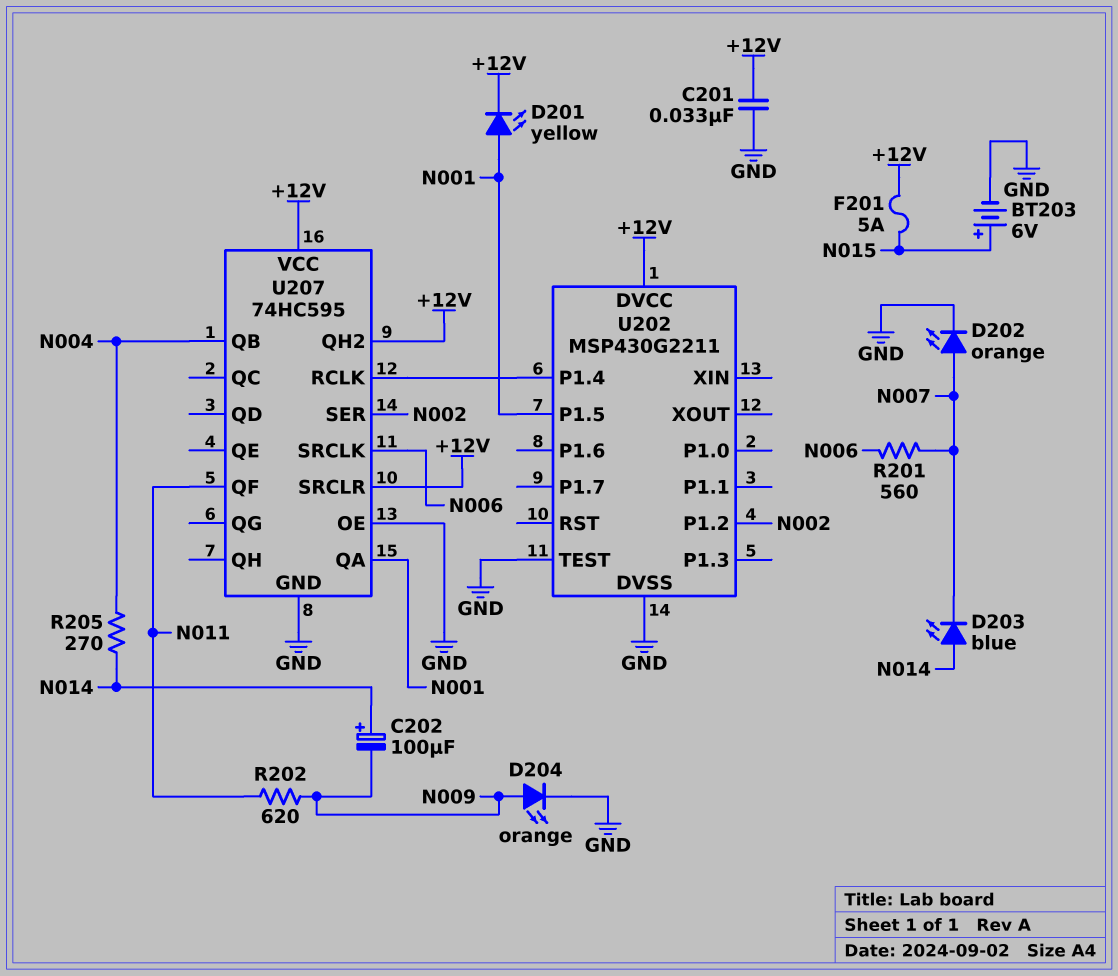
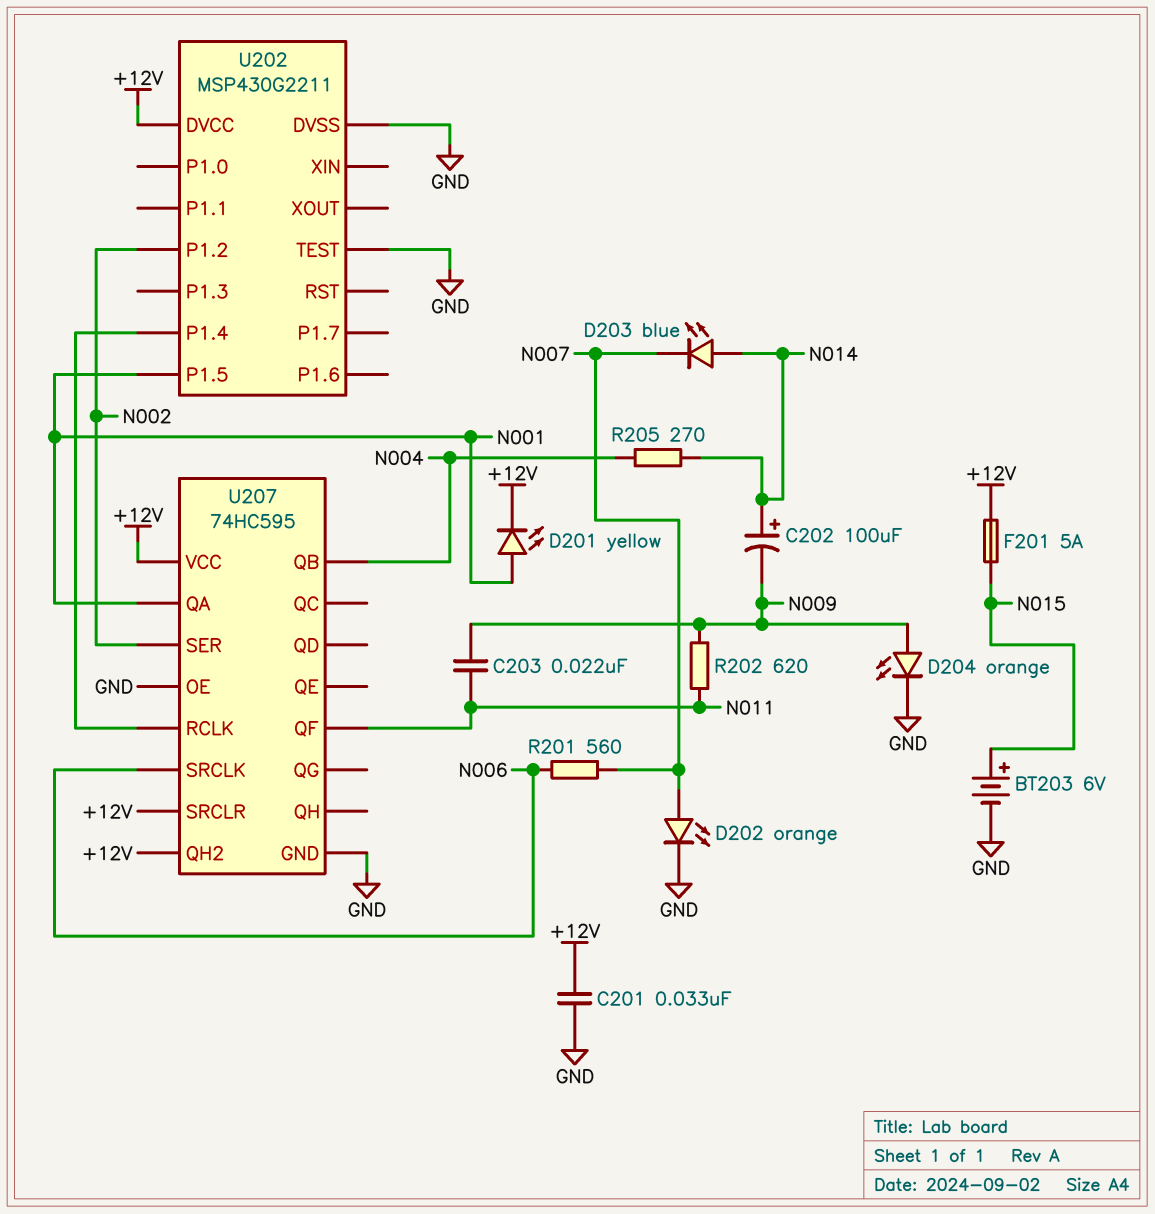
C203: none -> 22nF (N009, N011)

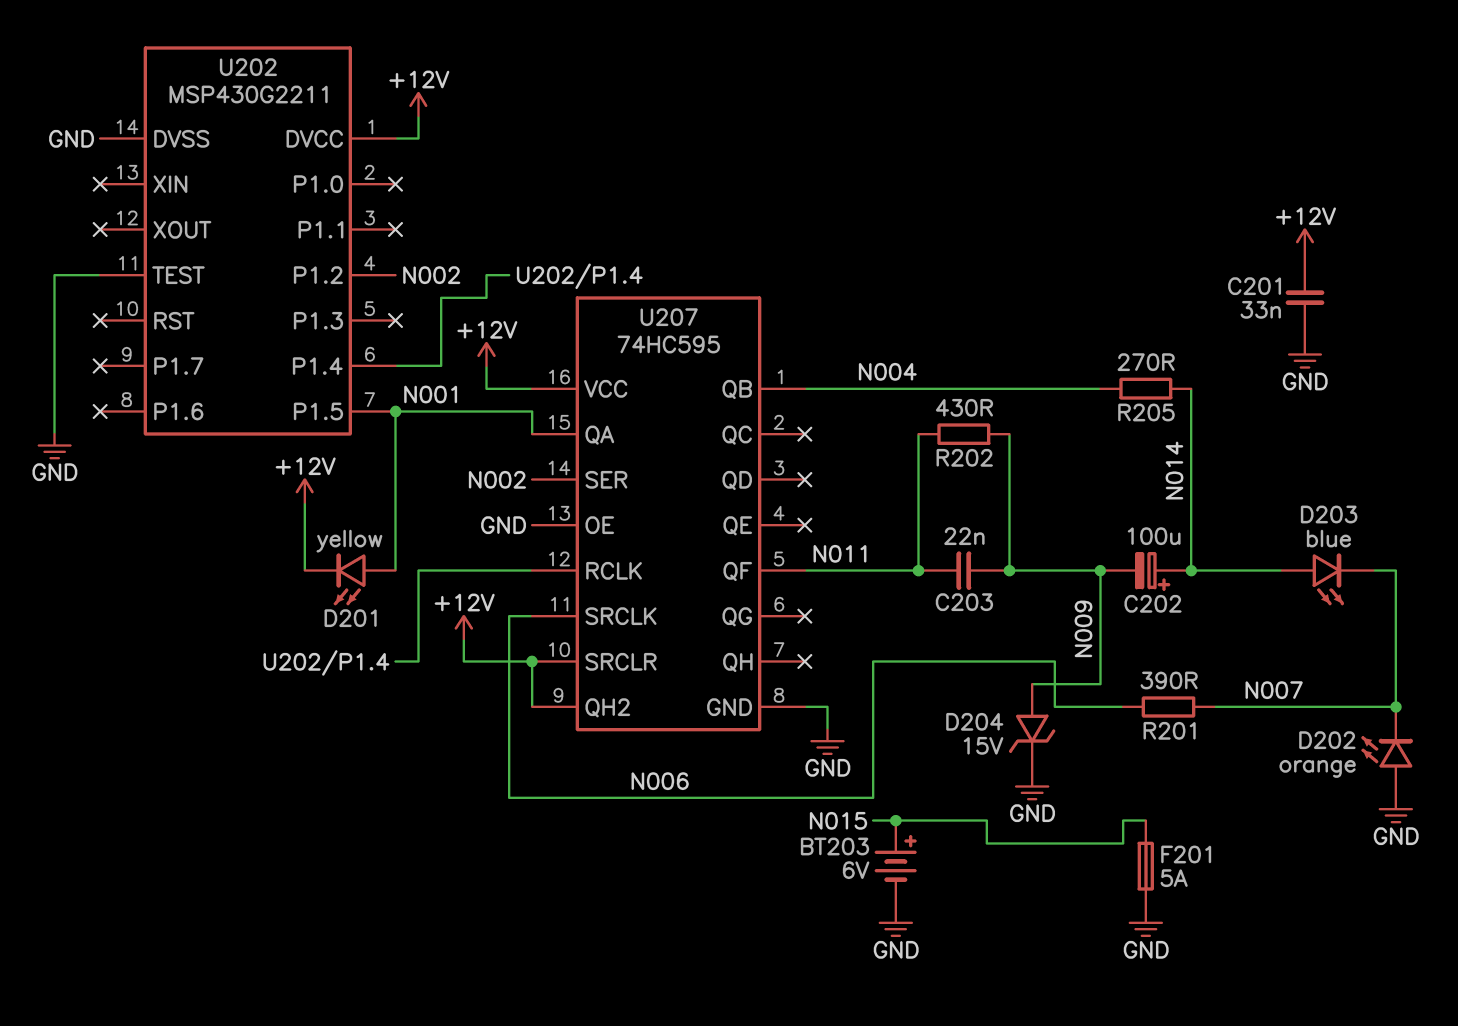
D202: LED orange (A N007, K GND) -> LED orange (A GND, K N007)
D204: LED orange (A N009, K GND) -> zener 15V (A N009, K GND)
F201: 5A (+12V, N015) -> 5A (GND, N015)
R201: 560 (N006, N007) -> 390 (N006, N007)
R202: 620 (N009, N011) -> 430 (N009, N011)

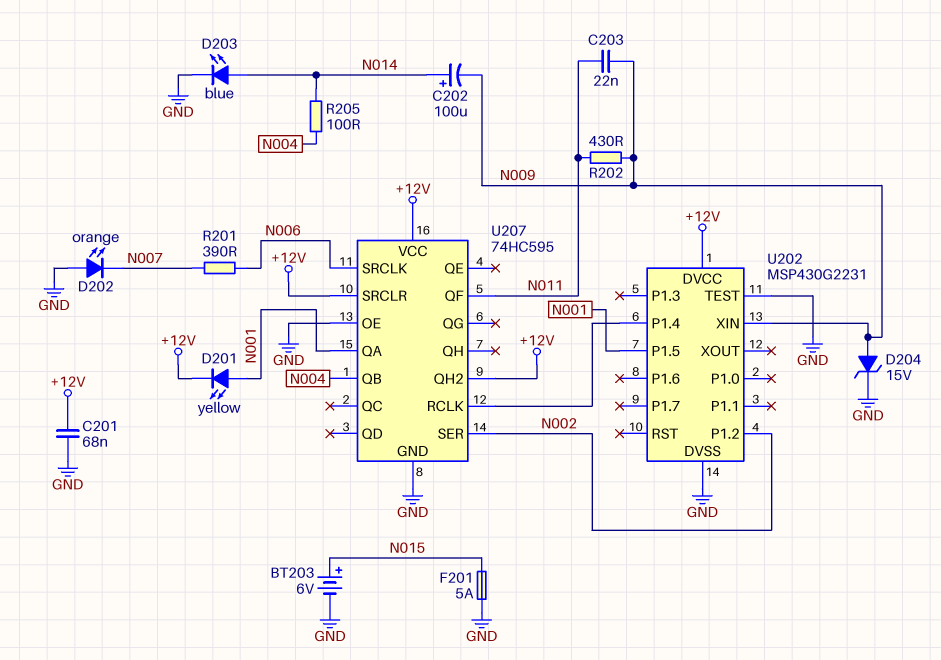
C201: 33nF (+12V, GND) -> 68nF (+12V, GND)
D203: LED blue (A N014, K N007) -> LED blue (A N014, K GND)
R205: 270 (N004, N014) -> 100 (N004, N014)
U202: MSP430G2211 -> MSP430G2231
U202 pin XIN: none -> N009

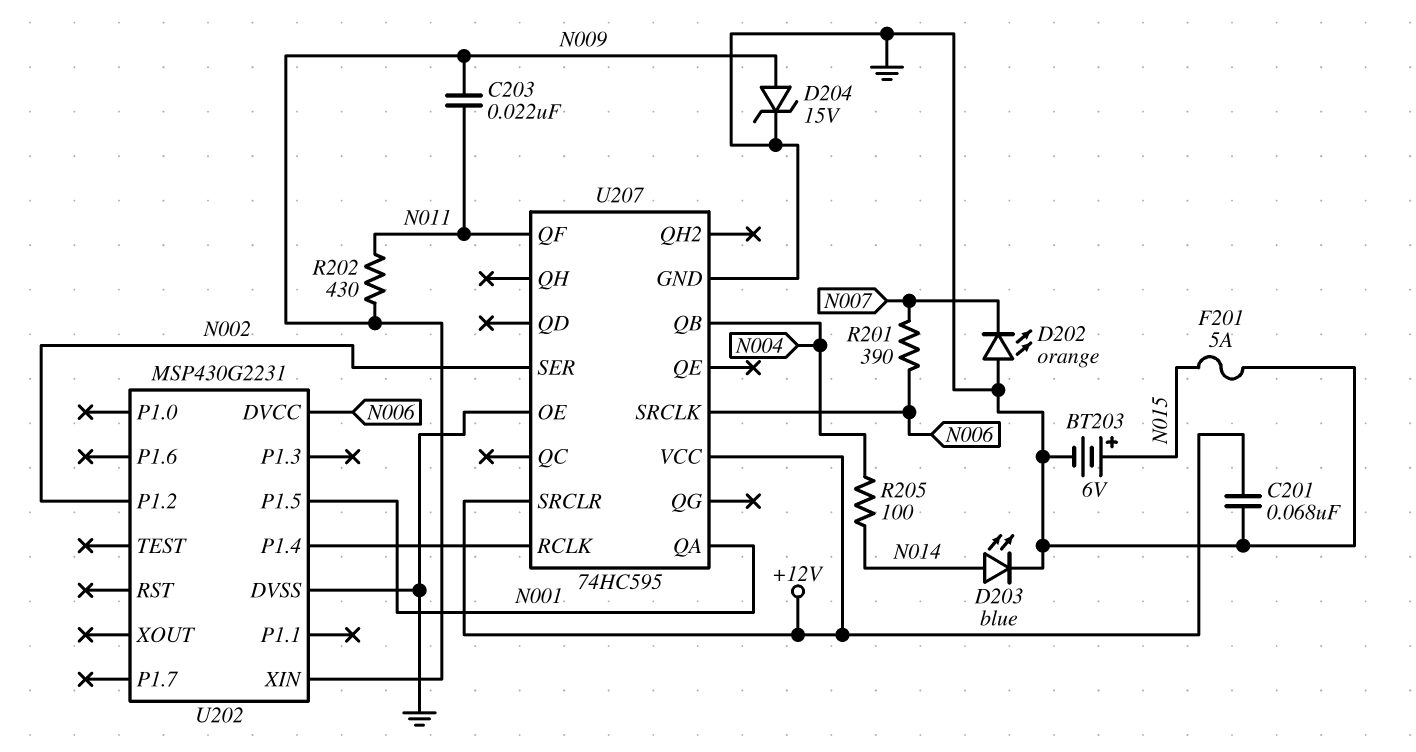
C202: 100uF (plus N014, minus N009) -> none
D201: LED yellow (A N001, K +12V) -> none
U202 pin DVCC: +12V -> N006
U202 pin TEST: GND -> none
U207 pin QH2: +12V -> none

